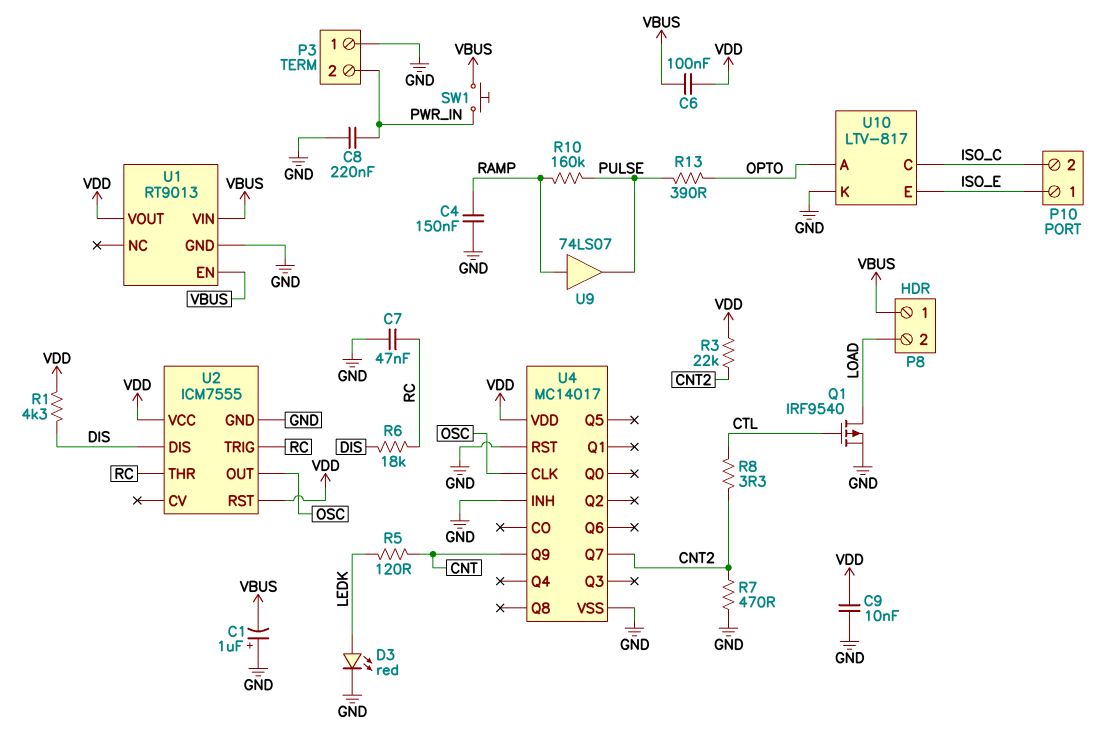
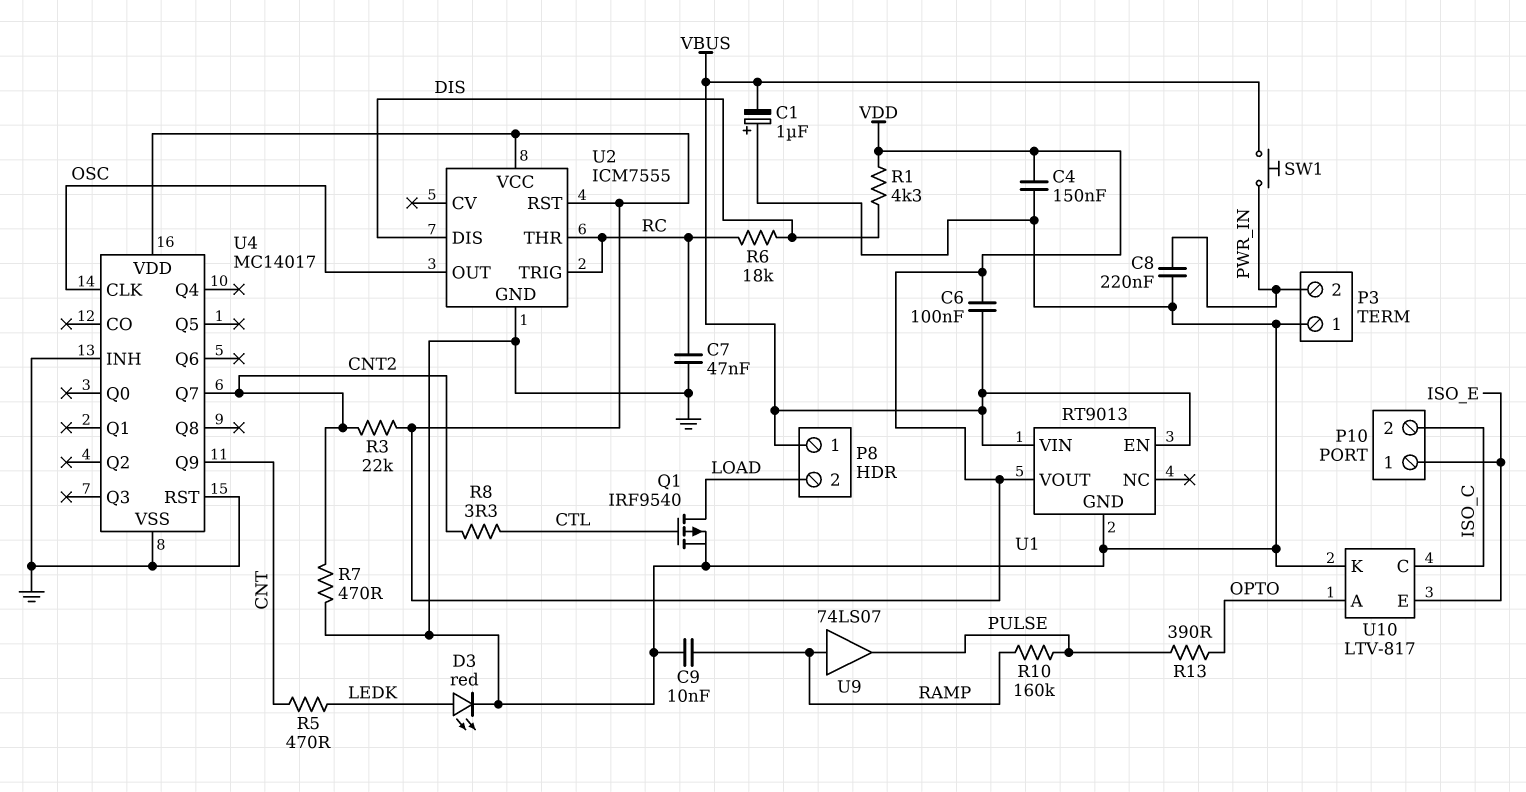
C4: 150nF (GND, RAMP) -> 150nF (GND, VDD)
C9: 10nF (GND, VDD) -> 10nF (GND, RAMP)
R5: 120 (CNT, LEDK) -> 470 (CNT, LEDK)

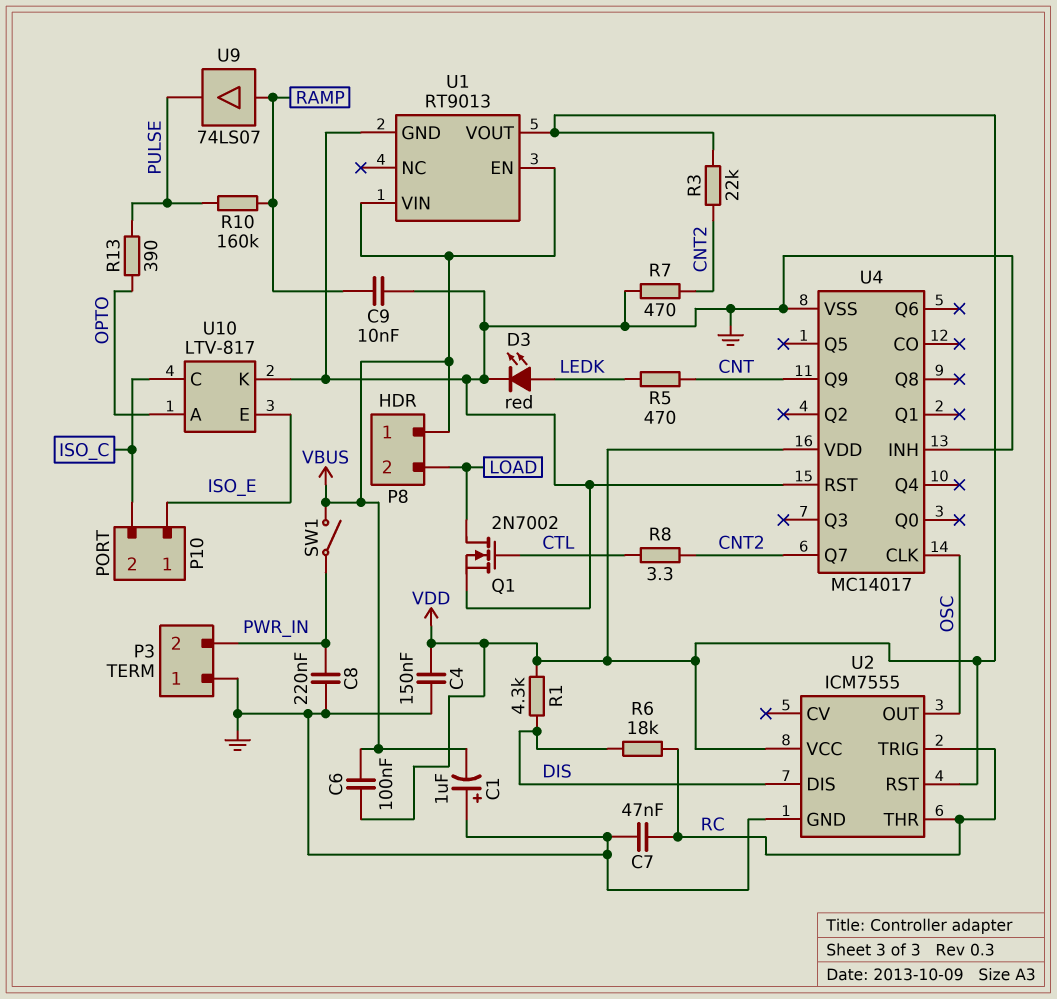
Q1: PMOS IRF9540 (G CTL, D LOAD, S GND) -> NMOS 2N7002 (G CTL, D LOAD, S GND)
SW1: button (PWR_IN, VBUS) -> switch (PWR_IN, VBUS)

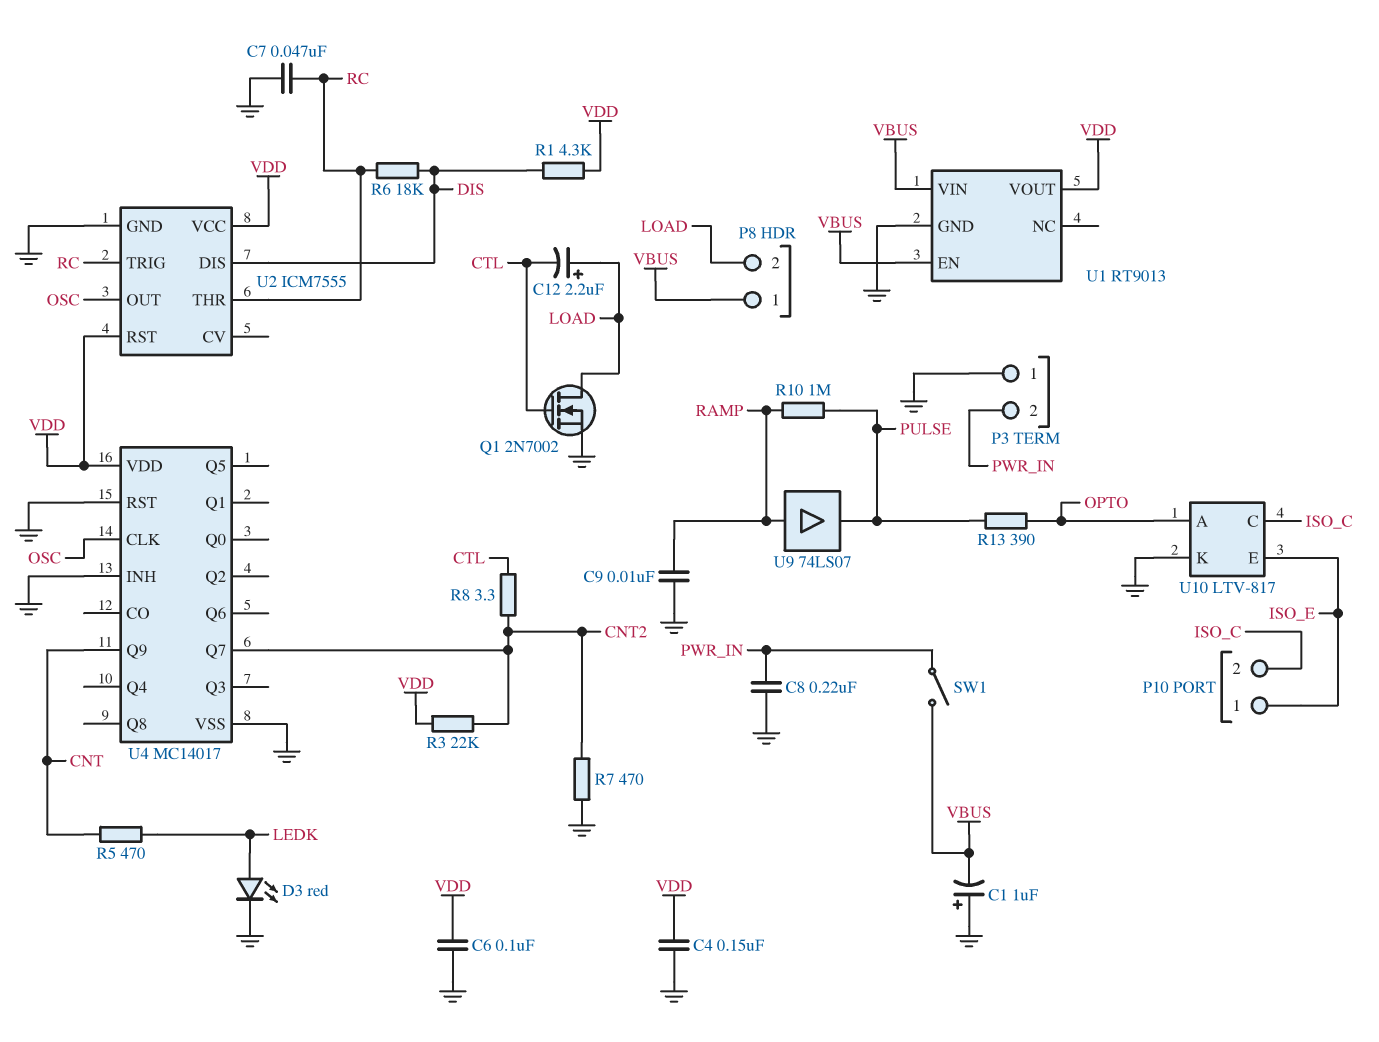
C6: 100nF (VBUS, VDD) -> 100nF (GND, VDD)
C12: none -> 2.2uF (plus LOAD, minus CTL)
R10: 160k (PULSE, RAMP) -> 1M (PULSE, RAMP)

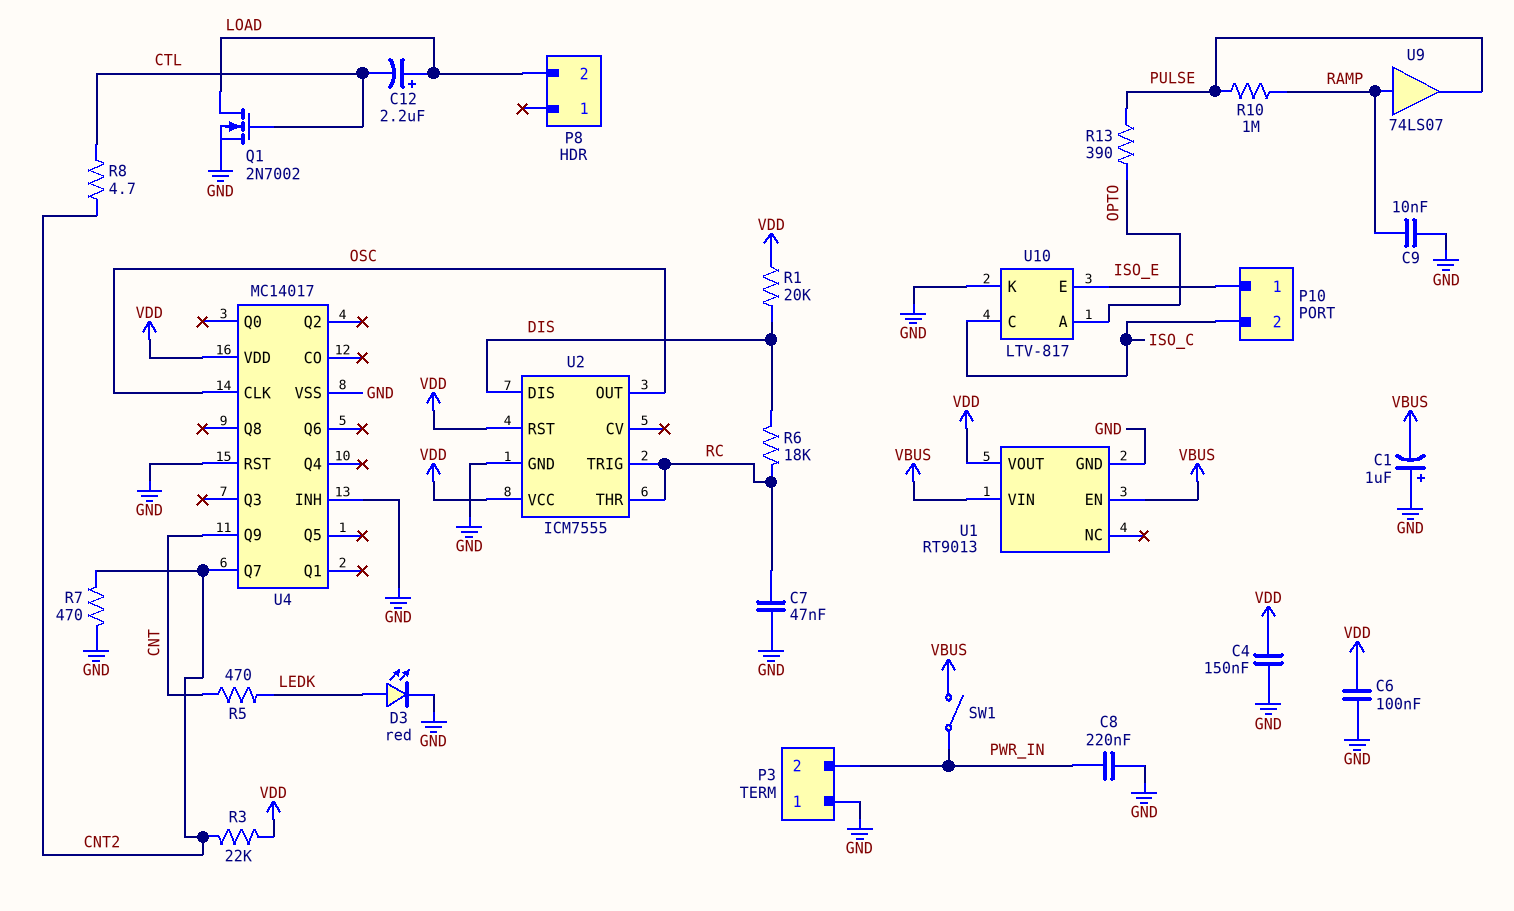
P8 pin 1: VBUS -> none
R1: 4.3k (DIS, VDD) -> 20k (DIS, VDD)
R8: 3.3 (CNT2, CTL) -> 4.7 (CNT2, CTL)

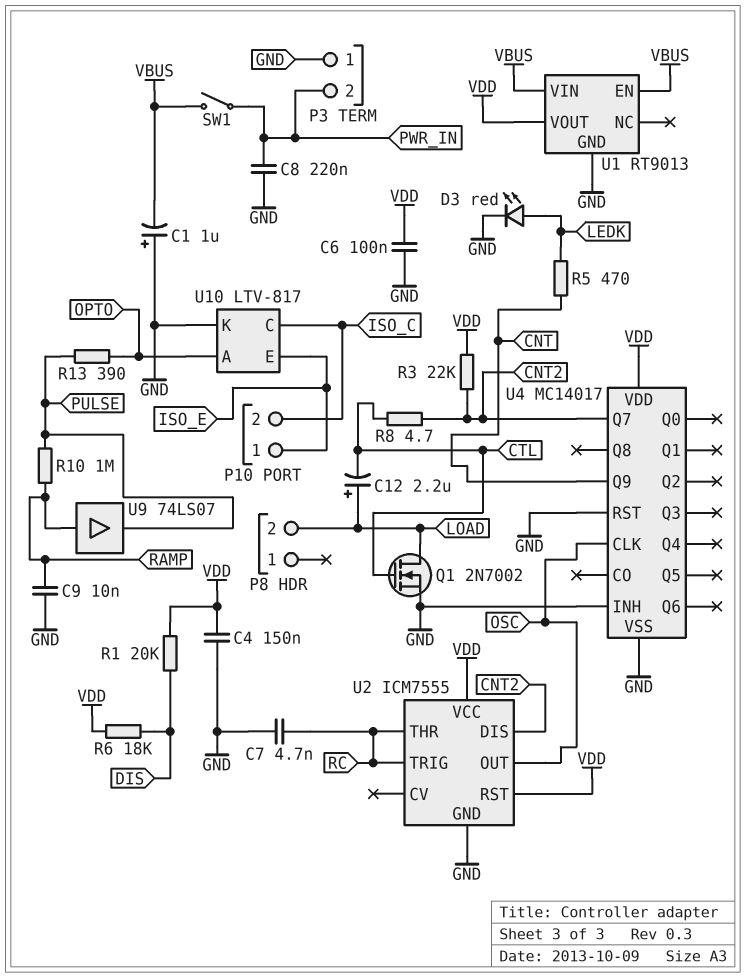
C7: 47nF (GND, RC) -> 4.7nF (GND, RC)
R6: 18k (DIS, RC) -> 18k (DIS, VDD)
R7: 470 (CNT2, GND) -> none
U2 pin DIS: DIS -> CNT2

